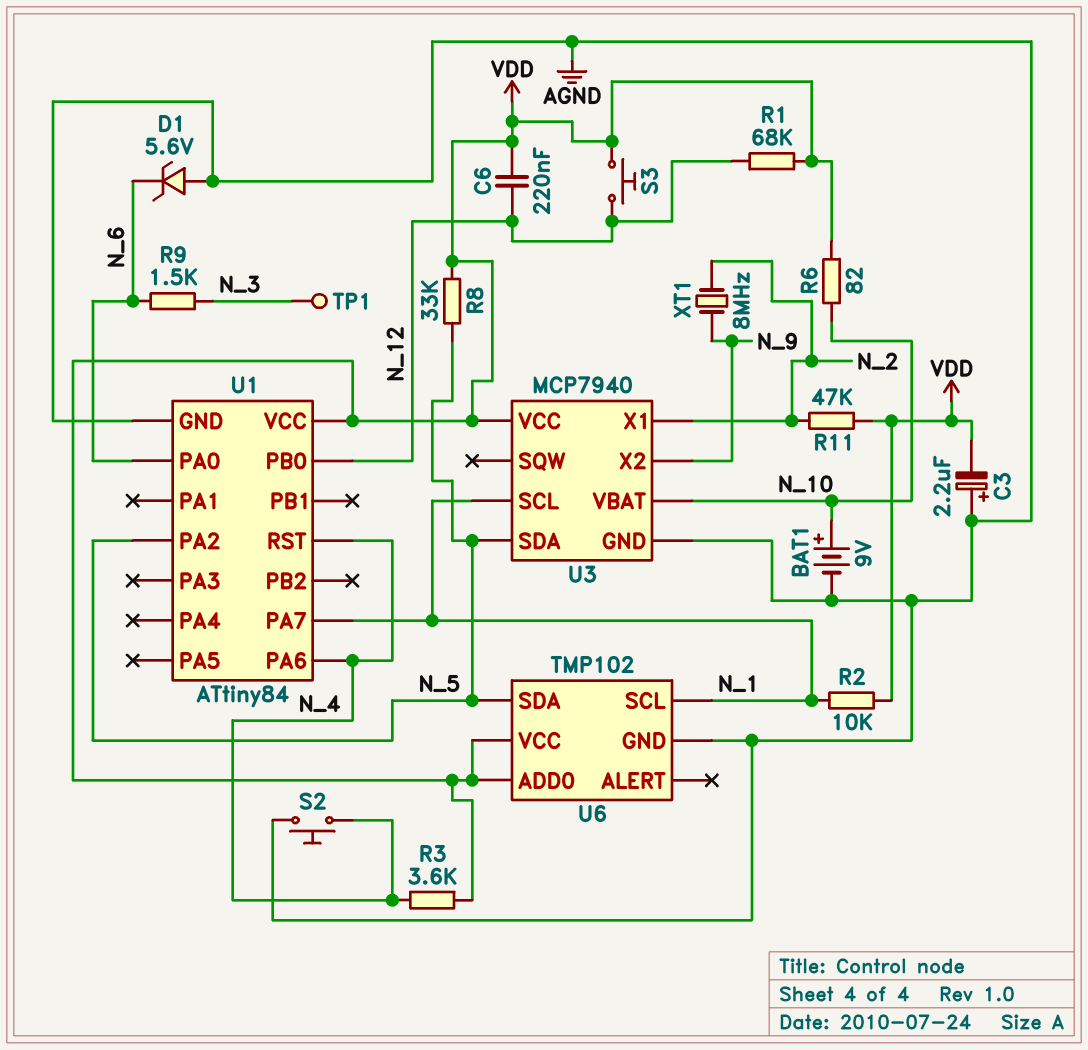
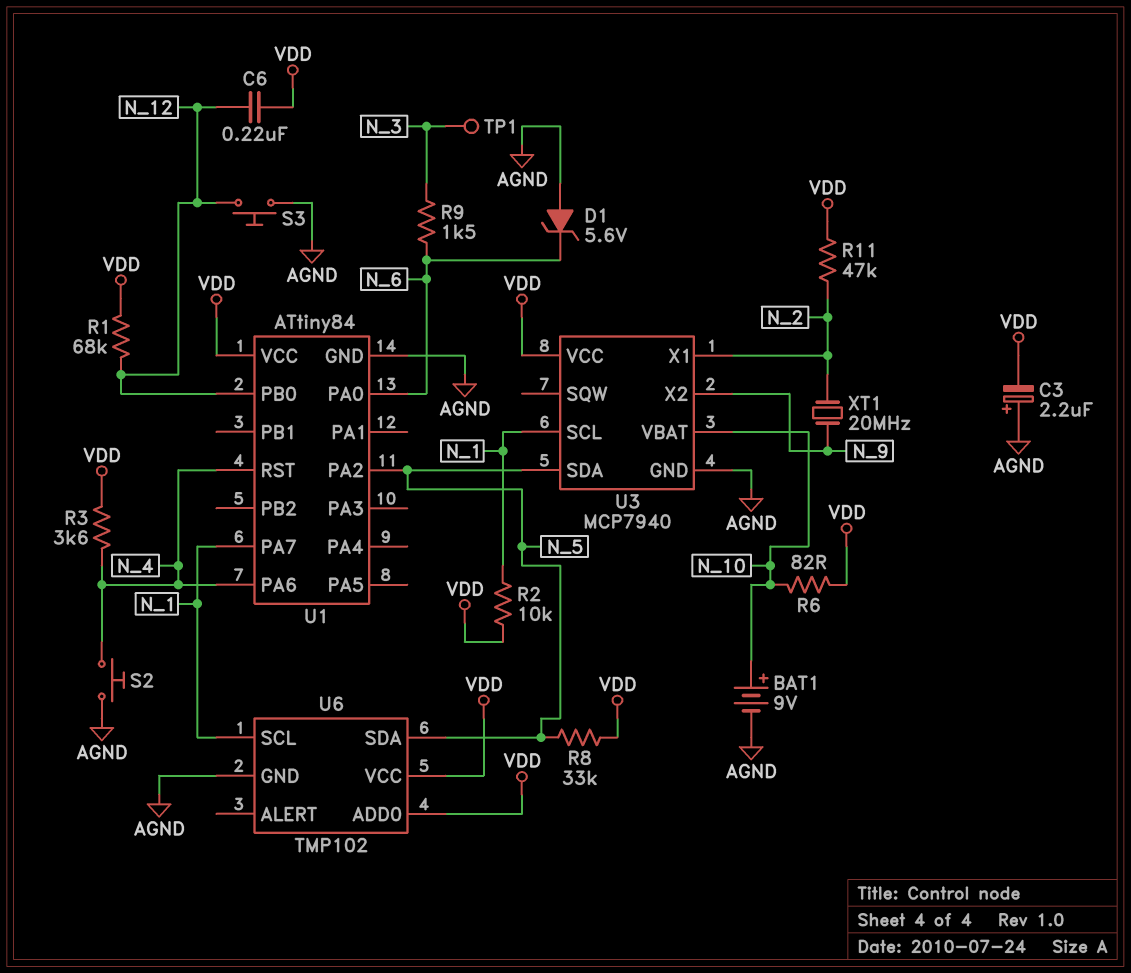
S3: button (N_12, VDD) -> button (AGND, N_12)
XT1: 8MHz (N_2, N_9) -> 20MHz (N_2, N_9)

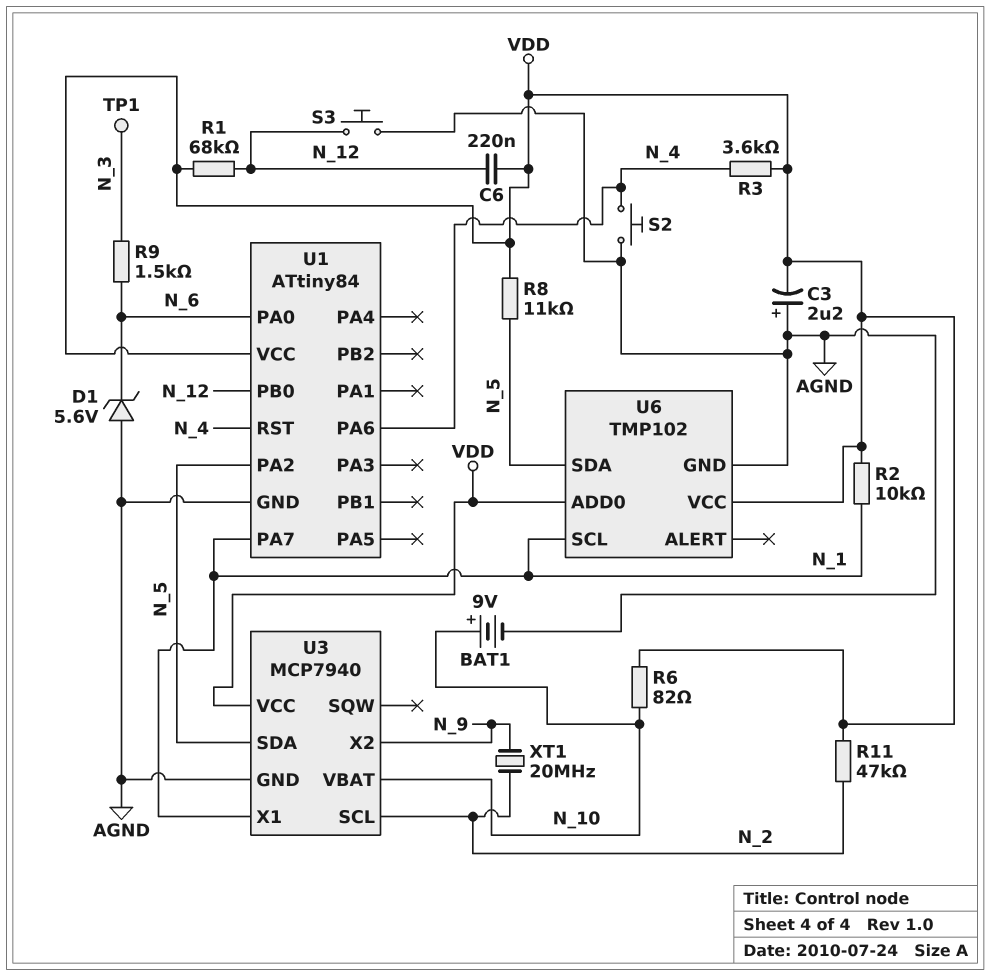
R8: 33k (N_5, VDD) -> 11k (N_5, VDD)
U3 pin SCL: N_1 -> N_2
U3 pin X1: N_2 -> N_1

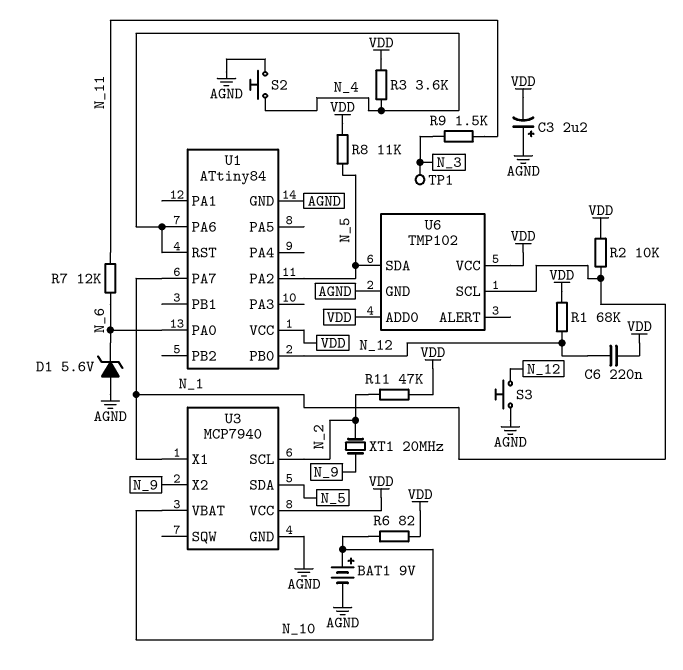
R7: none -> 12k (N_6, N_11)
R9: 1.5k (N_3, N_6) -> 1.5k (N_3, N_11)

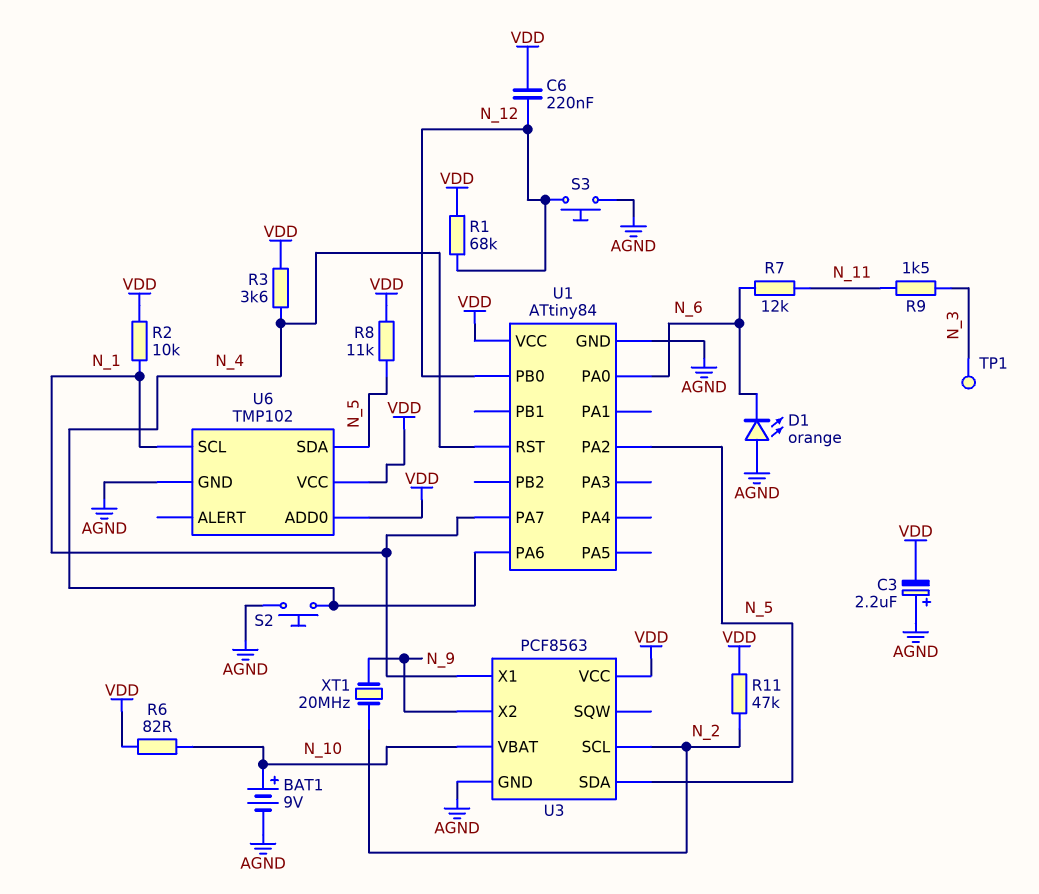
D1: zener 5.6V (A AGND, K N_6) -> LED orange (A AGND, K N_6)
U3: MCP7940 -> PCF8563

